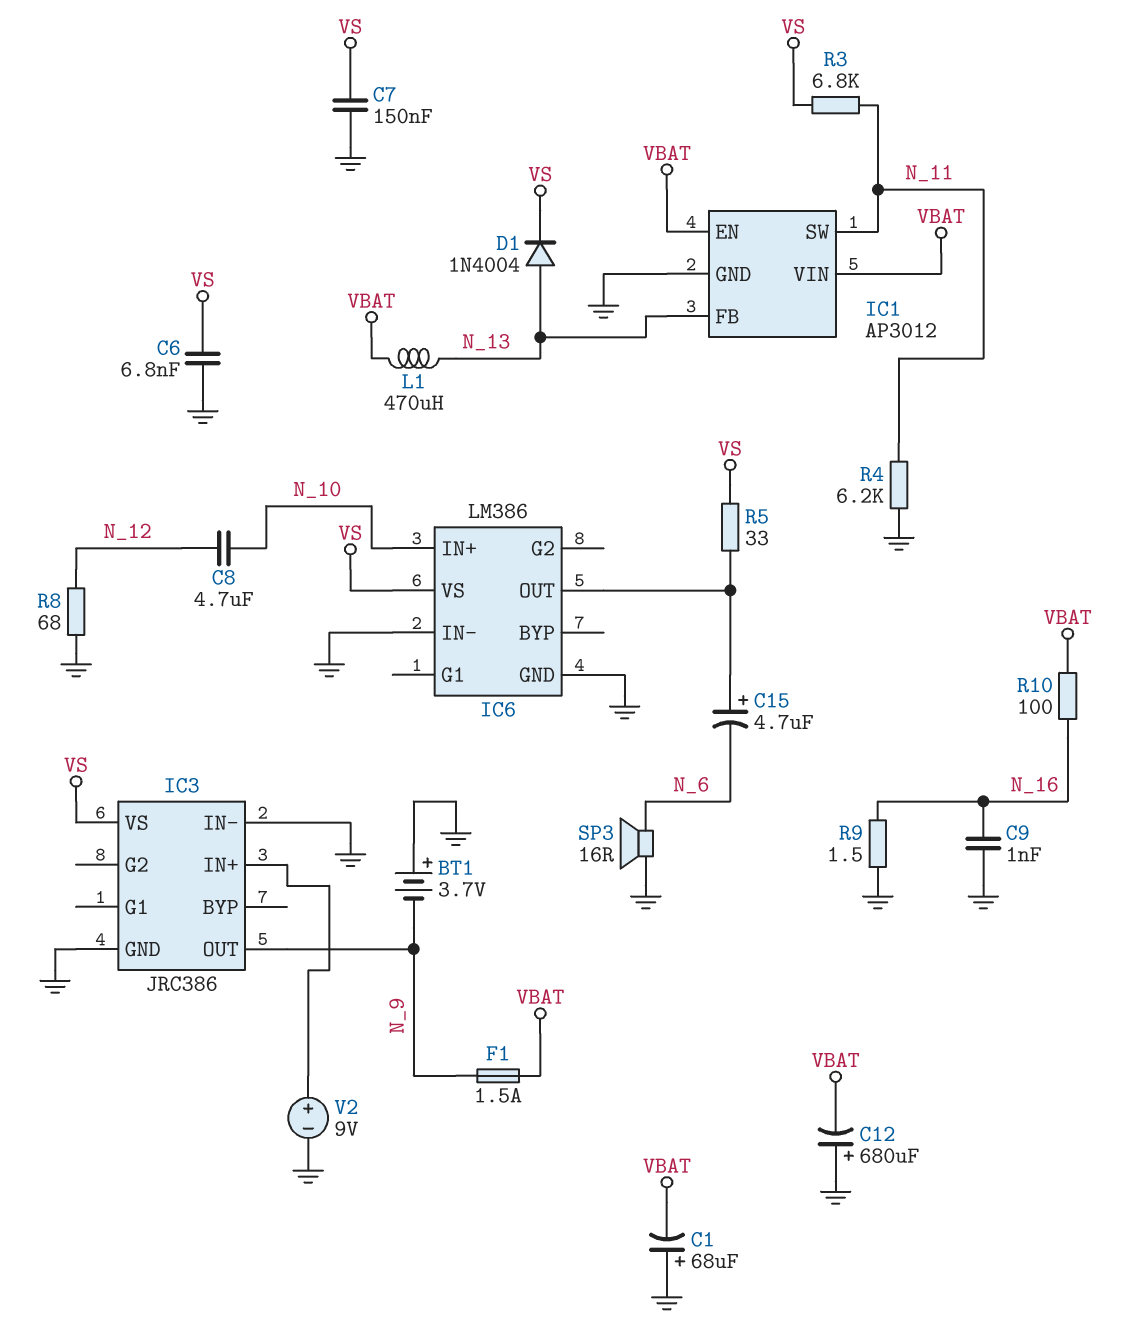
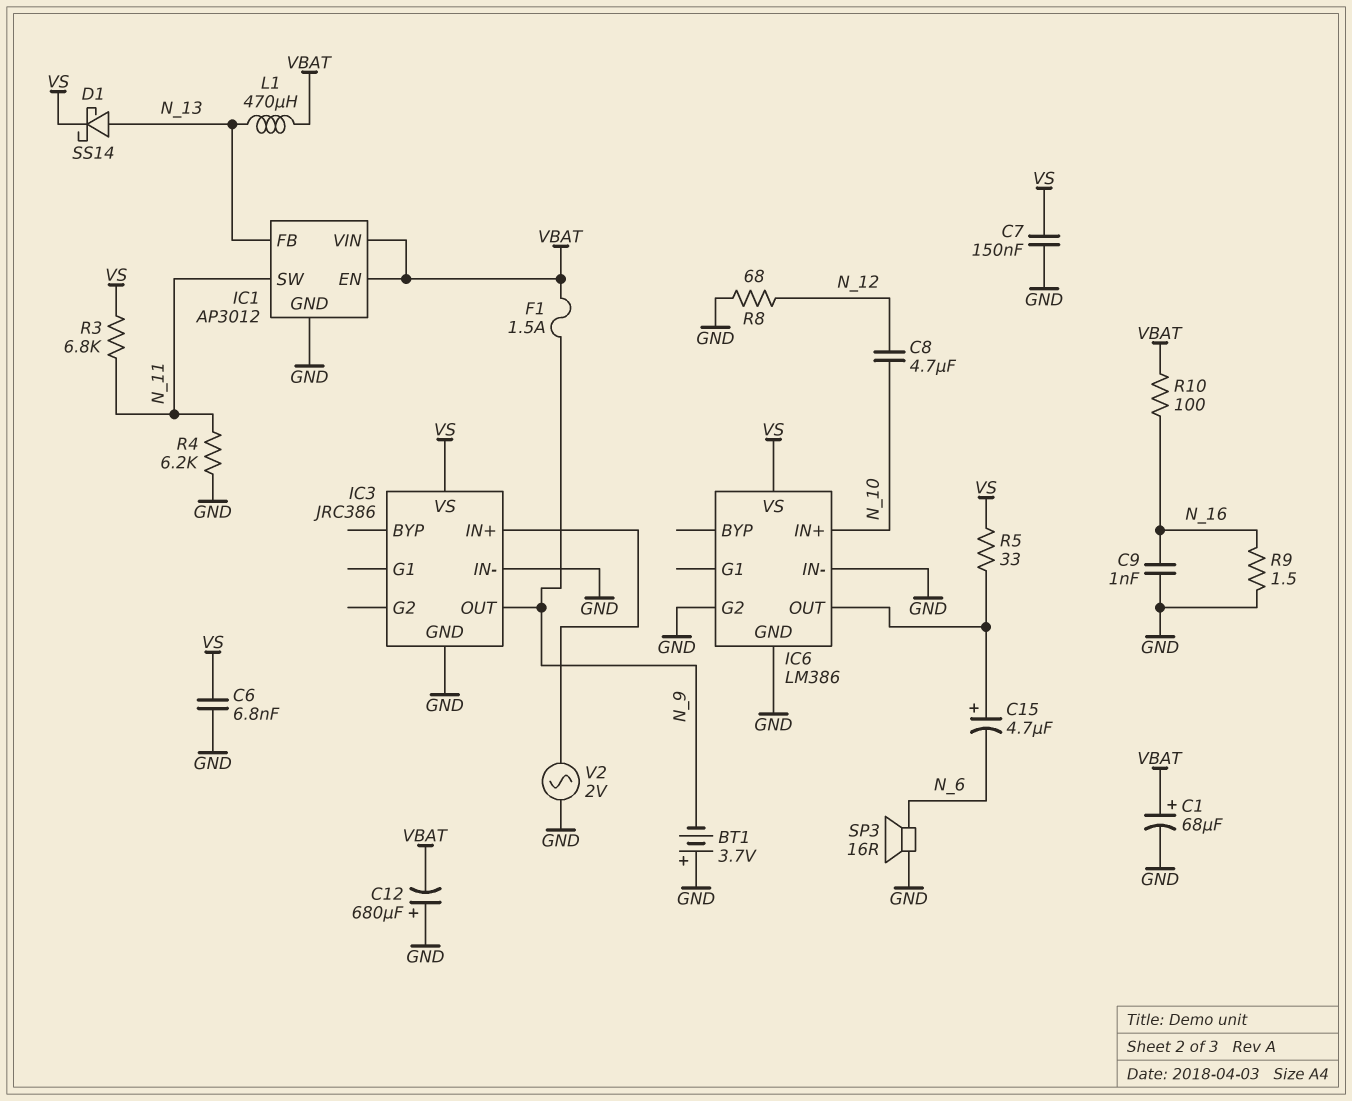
C1: 68uF (plus GND, minus VBAT) -> 68uF (plus VBAT, minus GND)
D1: diode 1N4004 (A N_13, K VS) -> schottky SS14 (A N_13, K VS)
IC6 pin G2: none -> GND
V2: 9V (plus IC3/IN+, minus GND) -> AC 2V (GND, IC3/IN+)

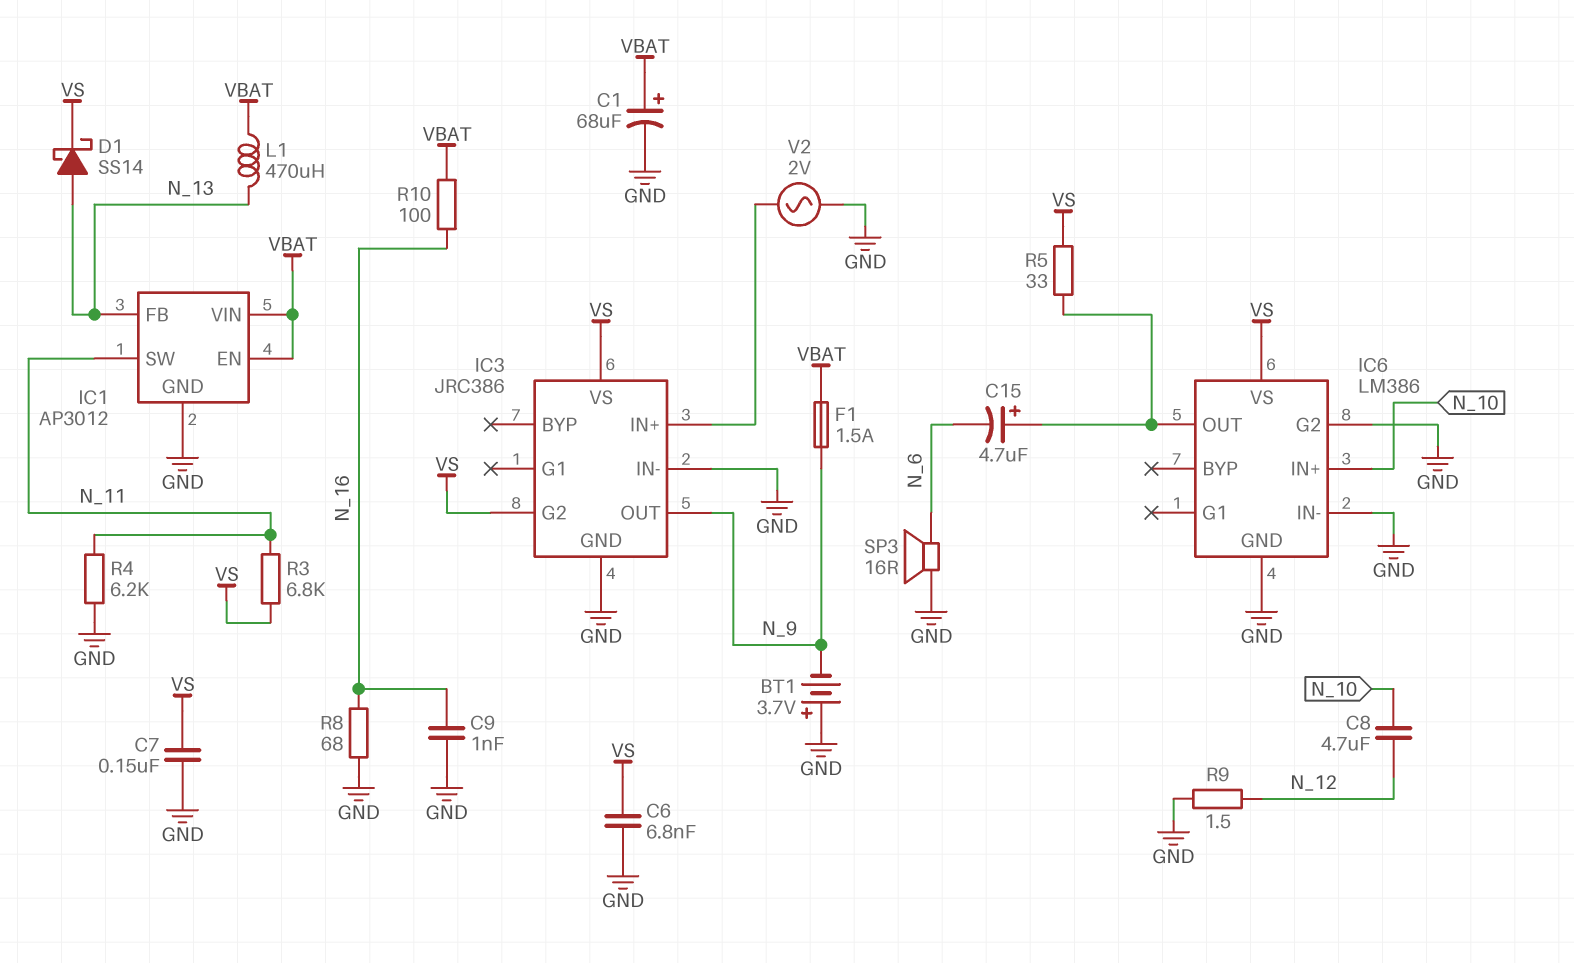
C12: 680uF (plus GND, minus VBAT) -> none
IC3 pin G2: none -> VS
R8: 68 (GND, N_12) -> 68 (GND, N_16)
R9: 1.5 (GND, N_16) -> 1.5 (GND, N_12)

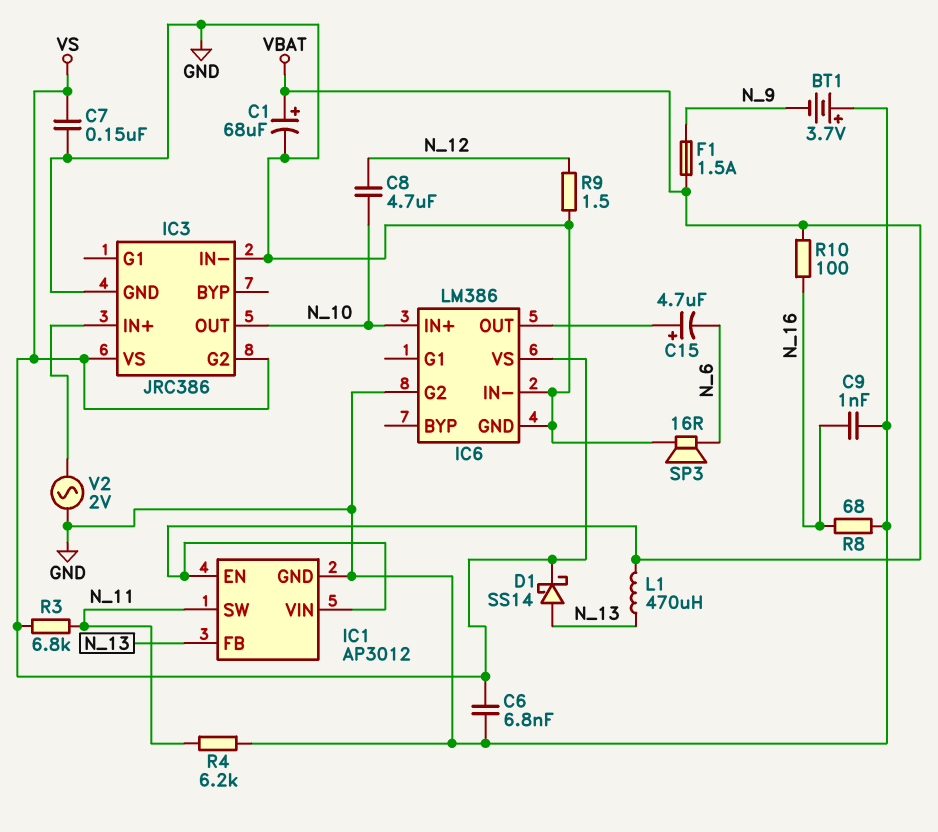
IC3 pin OUT: N_9 -> N_10
R5: 33 (IC6/OUT, VS) -> none

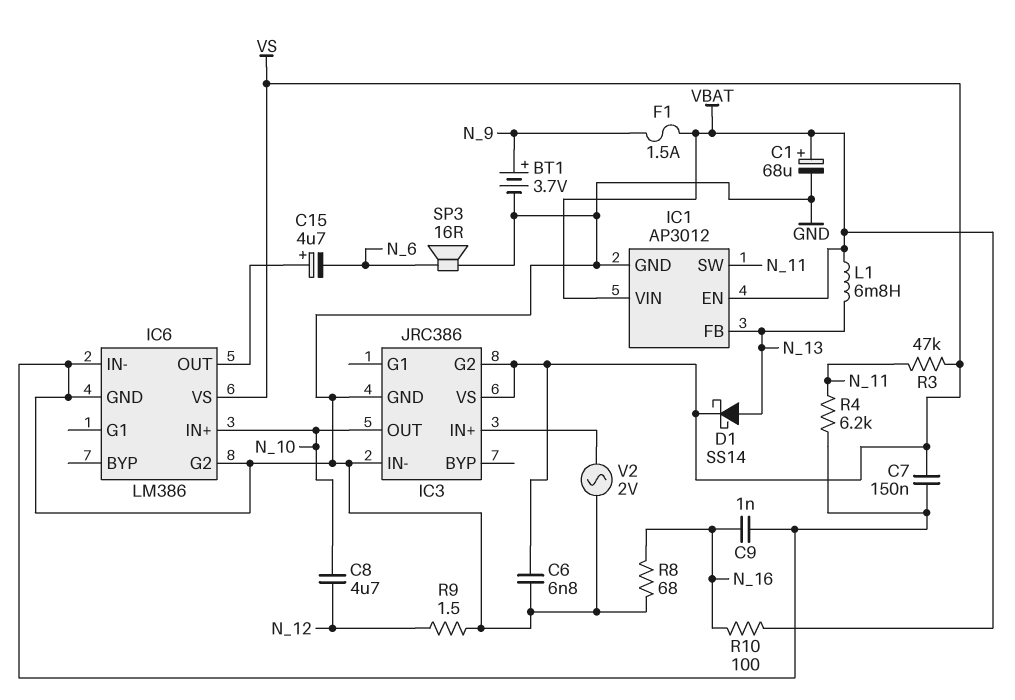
BT1: 3.7V (plus GND, minus N_9) -> 3.7V (plus N_9, minus GND)
L1: 470uH (N_13, VBAT) -> 6.8mH (N_13, VBAT)
R3: 6.8k (N_11, VS) -> 47k (N_11, VS)

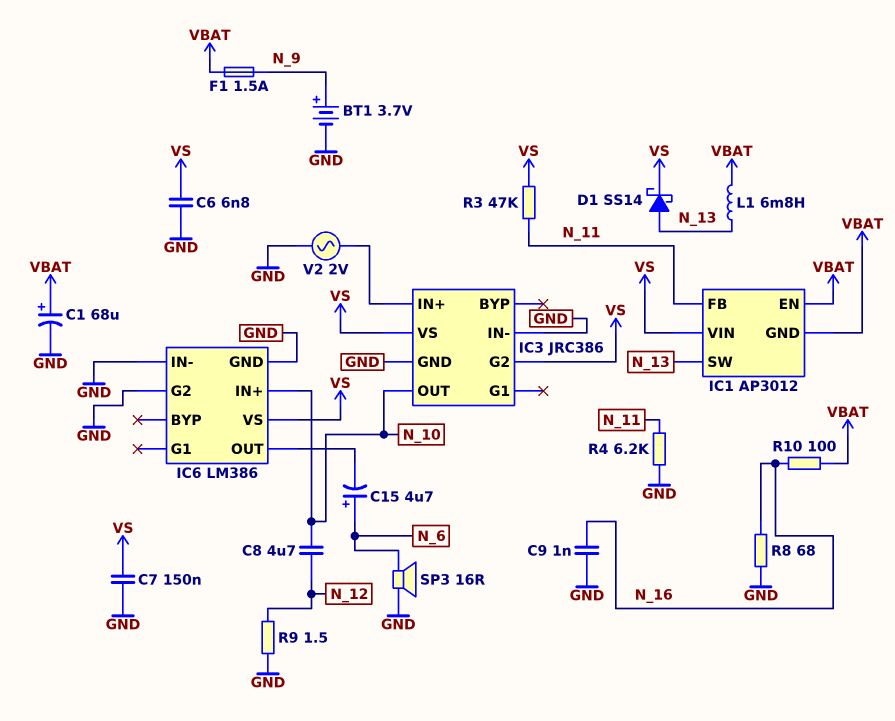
C15: 4.7uF (plus IC6/OUT, minus N_6) -> 4.7uF (plus N_6, minus IC6/OUT)
IC1 pin FB: N_13 -> N_11
IC1 pin GND: GND -> VBAT
IC1 pin SW: N_11 -> N_13
IC1 pin VIN: VBAT -> VS

